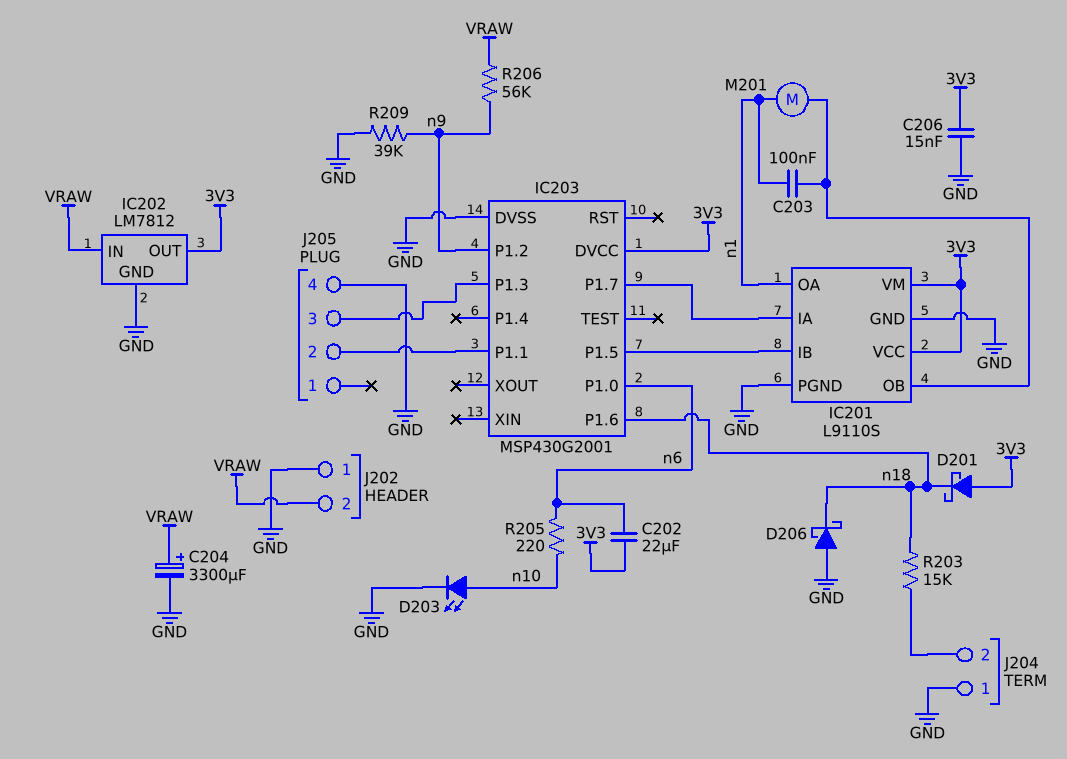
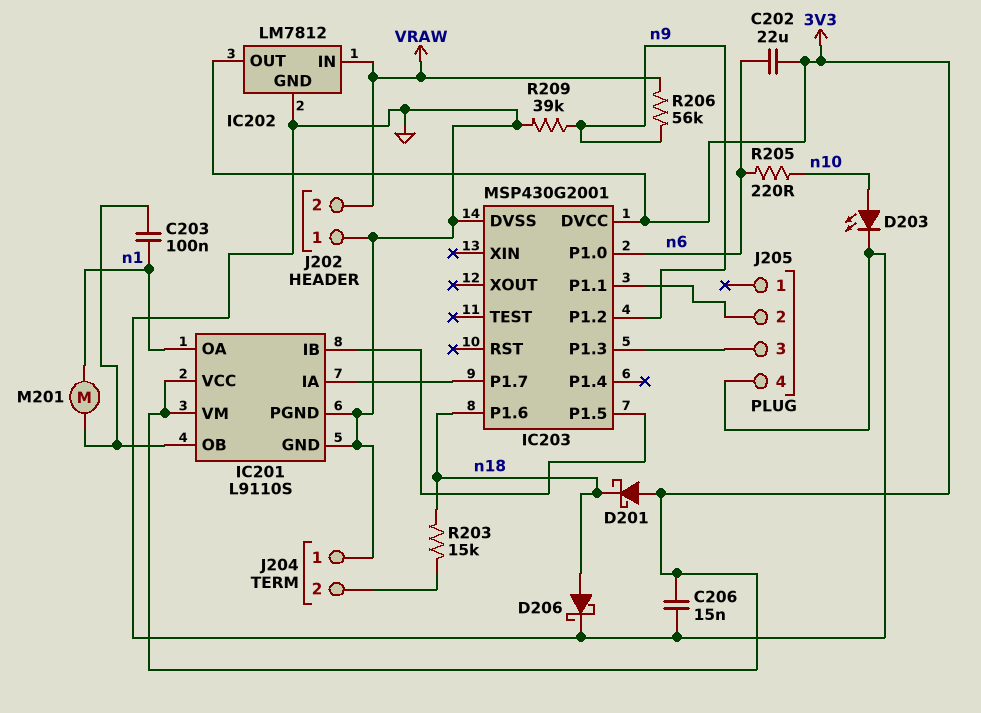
C204: 3300uF (plus VRAW, minus GND) -> none
D206: schottky (A GND, K n18) -> schottky (A n18, K GND)

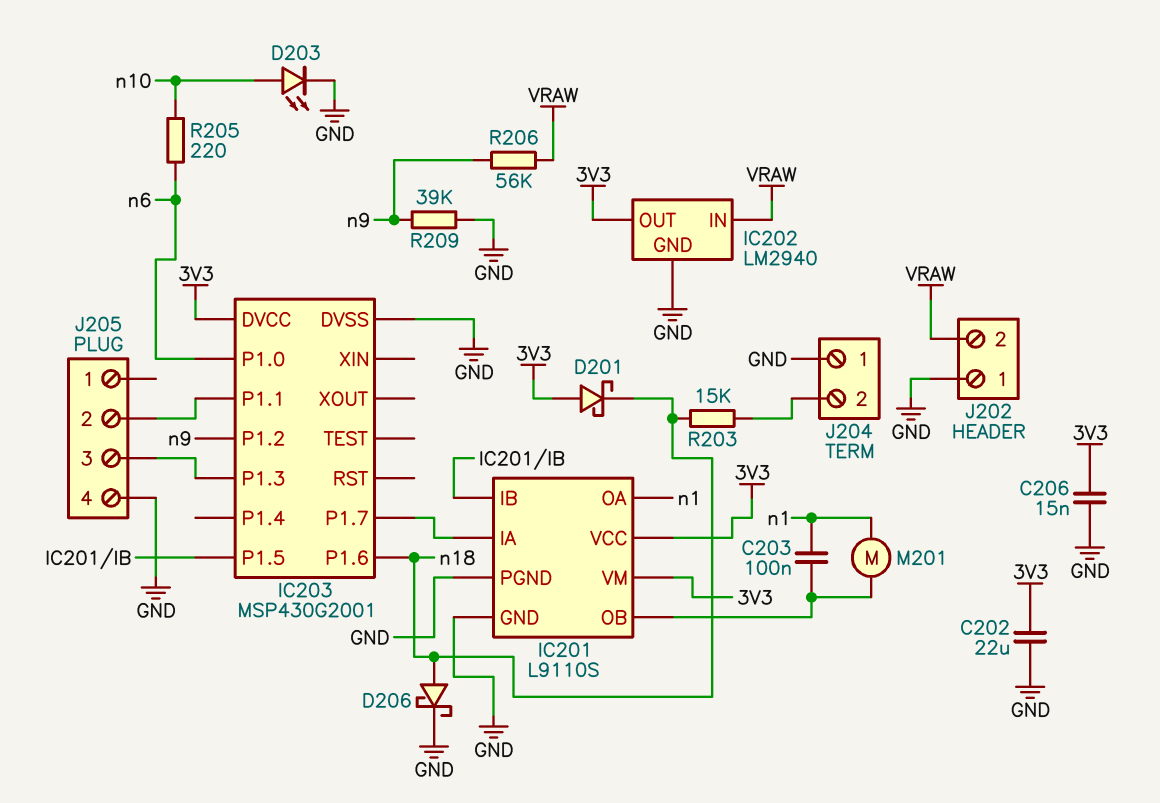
C202: 22uF (3V3, n6) -> 22uF (3V3, GND)
IC202: LM7812 -> LM2940

